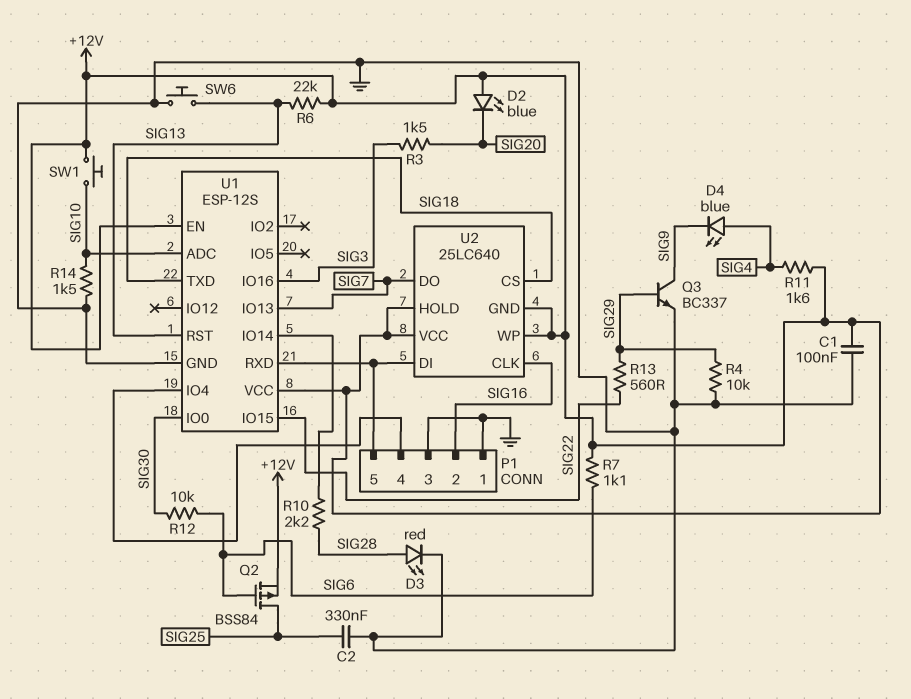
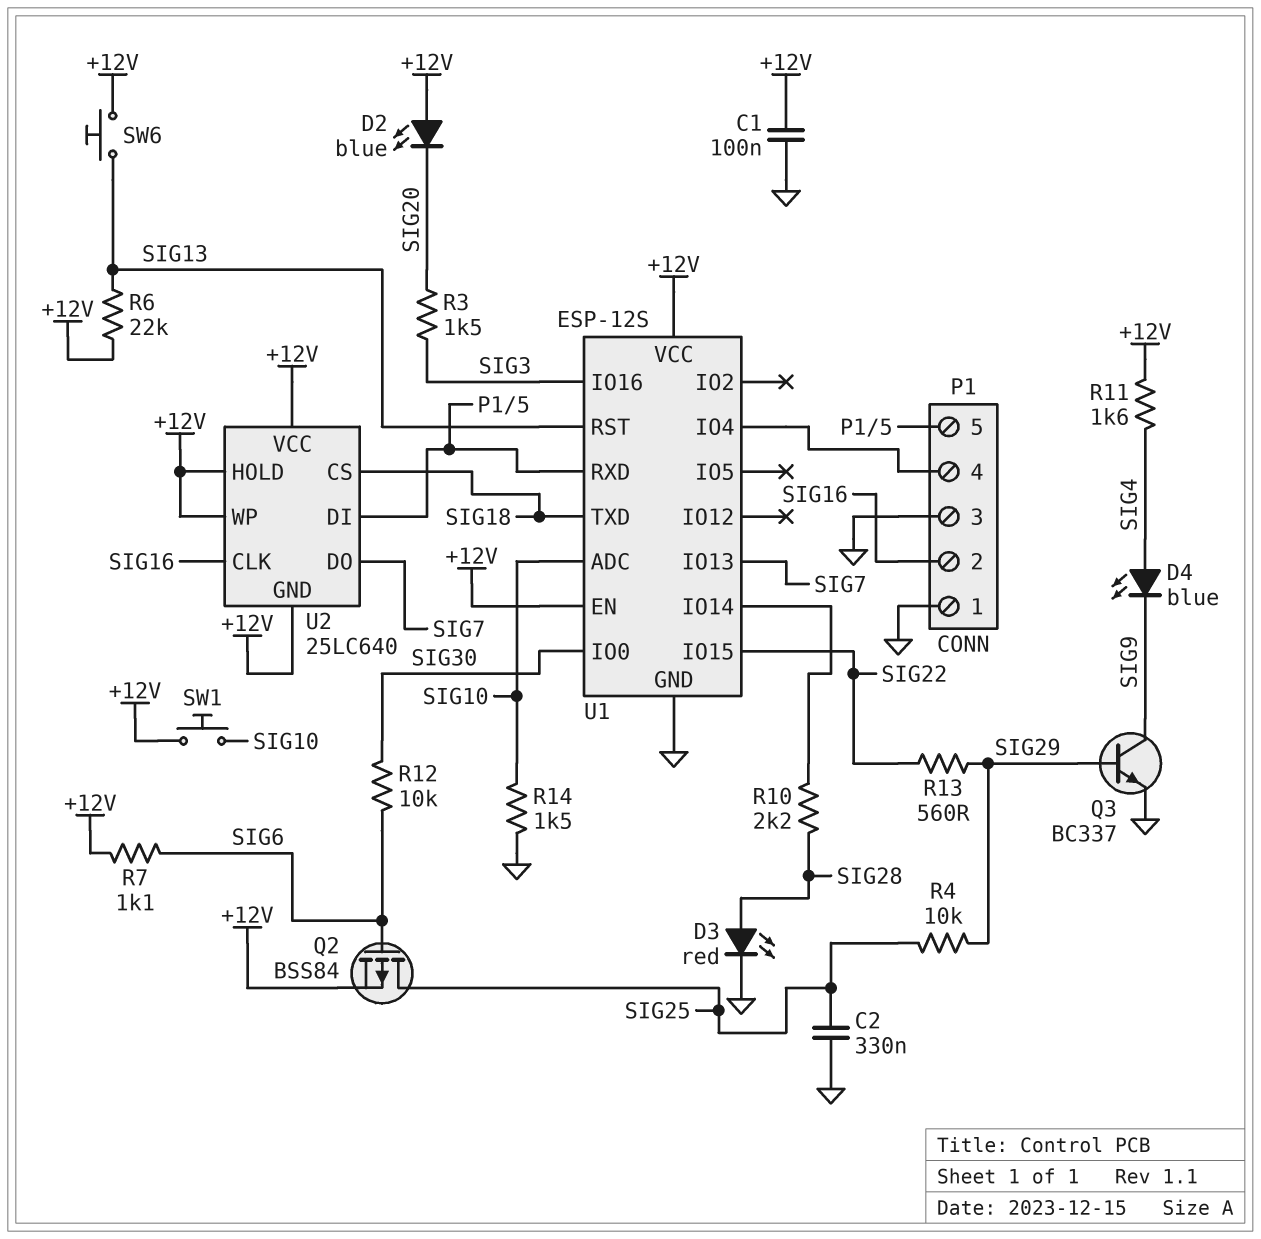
R4: 10k (GND, SIG29) -> 10k (SIG25, SIG29)
SW6: button (GND, SIG13) -> button (+12V, SIG13)

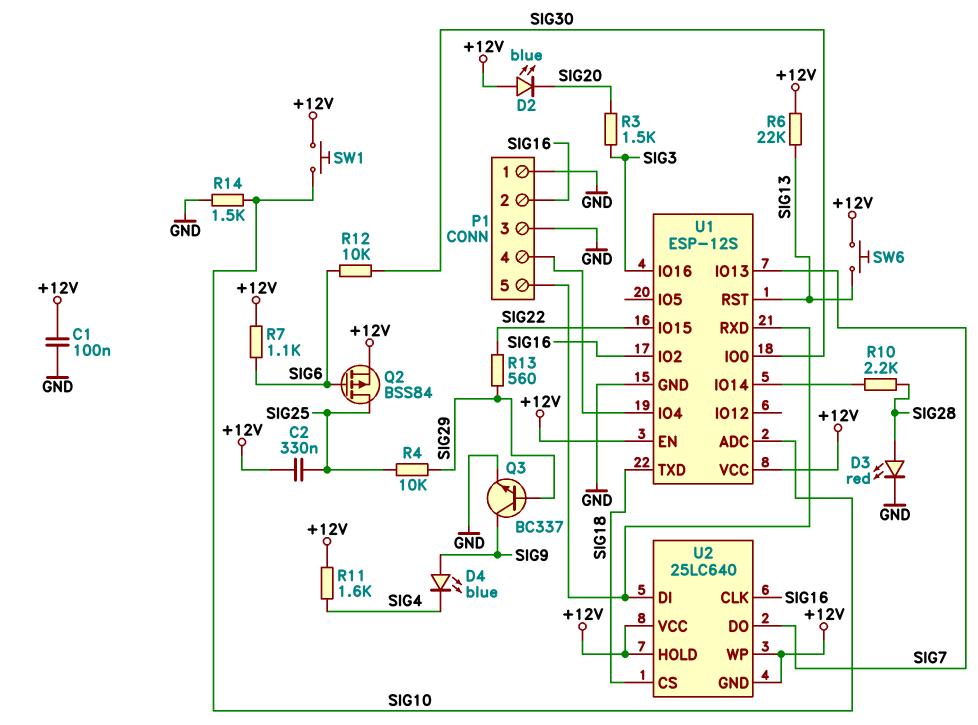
C2: 330nF (GND, SIG25) -> 330nF (+12V, SIG25)
D4: LED blue (A SIG4, K SIG9) -> LED blue (A SIG9, K SIG4)
U1 pin IO2: none -> SIG16

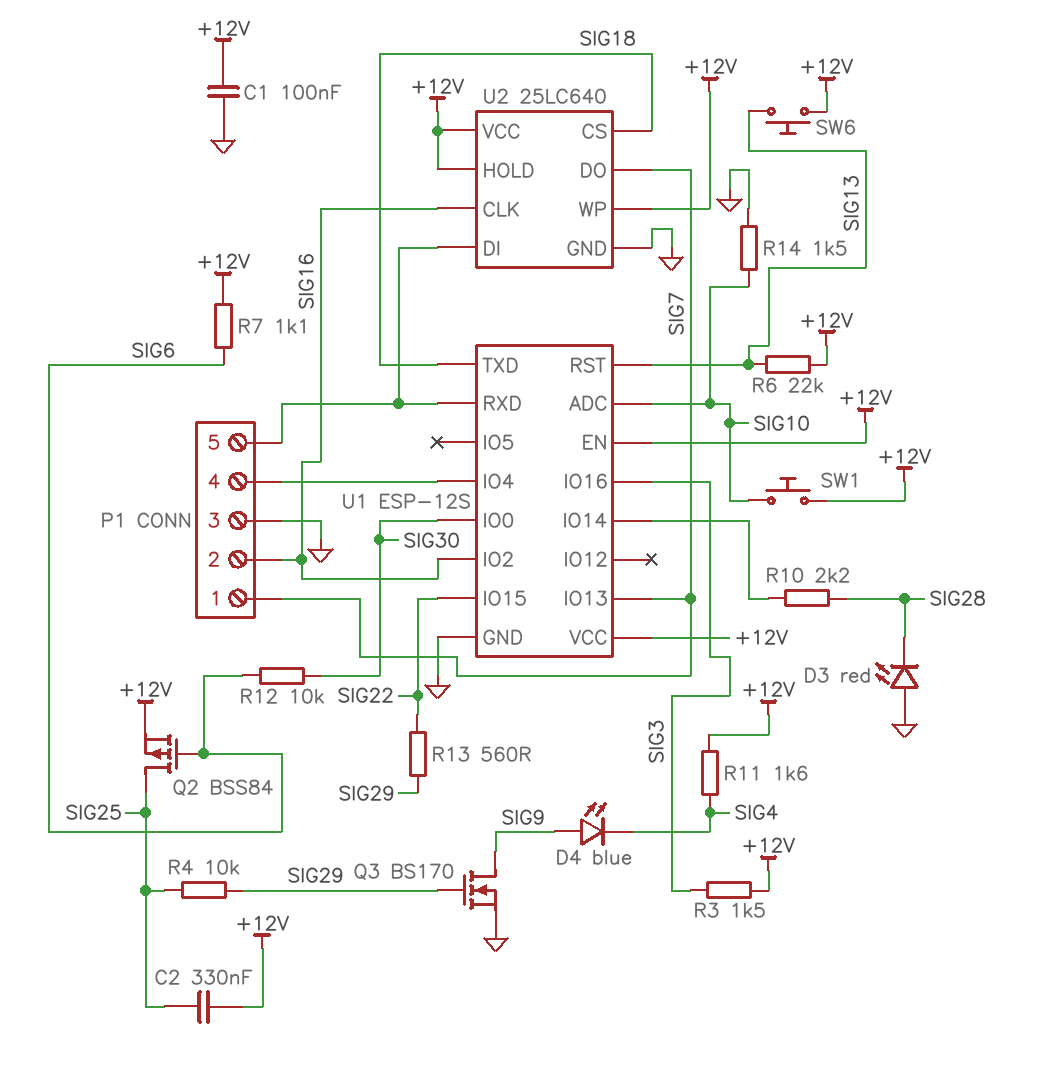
D2: LED blue (A +12V, K SIG20) -> none
D3: LED red (A SIG28, K GND) -> LED red (A GND, K SIG28)
P1 pin 1: GND -> SIG7
Q3: NPN BC337 (B SIG29, C SIG9, E GND) -> NMOS BS170 (G SIG29, D SIG9, S GND)
R3: 1.5k (SIG3, SIG20) -> 1.5k (+12V, SIG3)
U2 pin GND: +12V -> GND

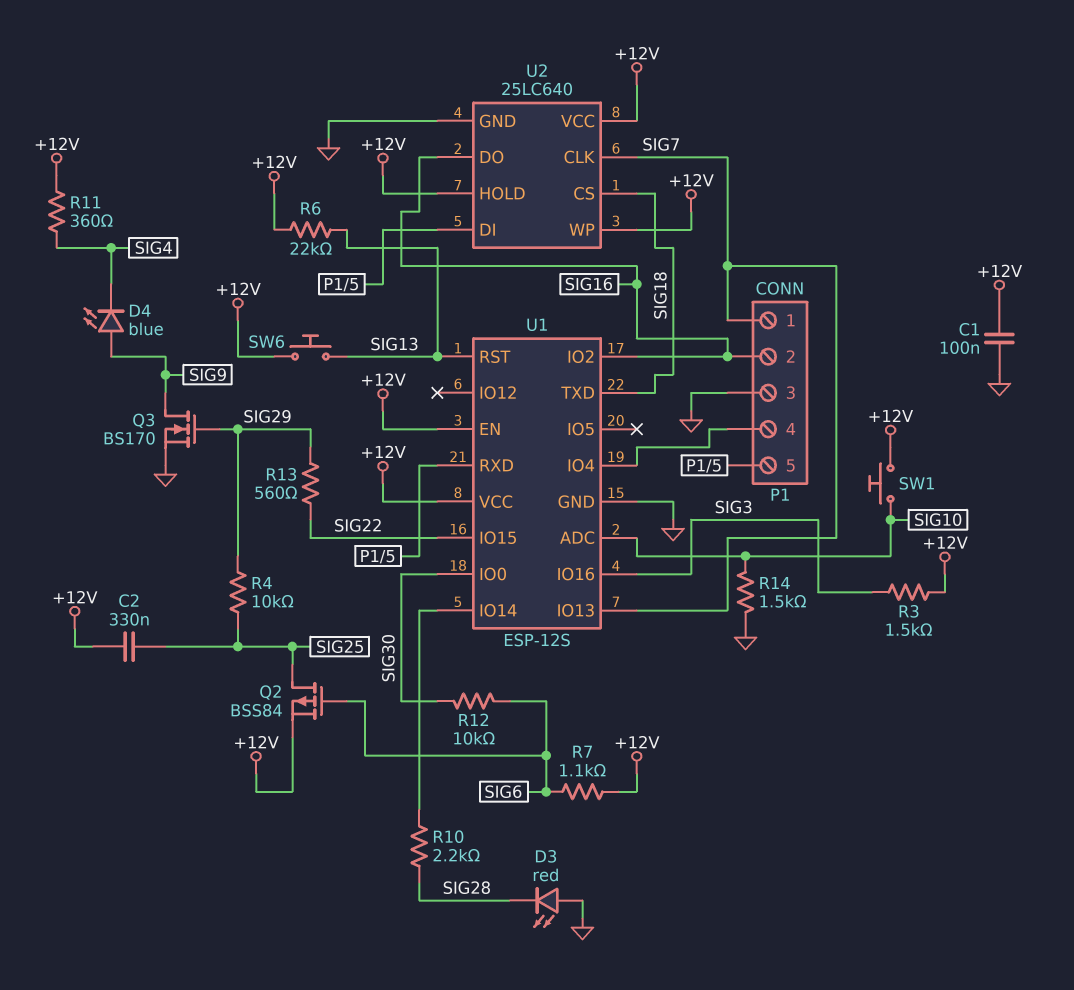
R11: 1.6k (+12V, SIG4) -> 360 (+12V, SIG4)
U2 pin CLK: SIG16 -> SIG7
U2 pin DO: SIG7 -> SIG16

